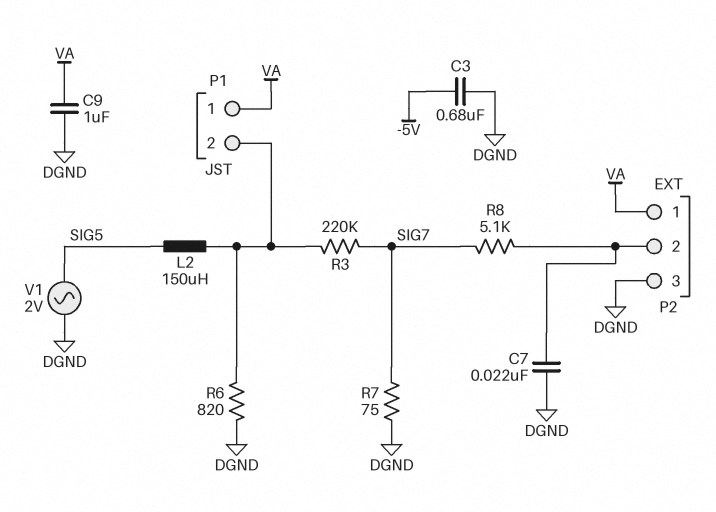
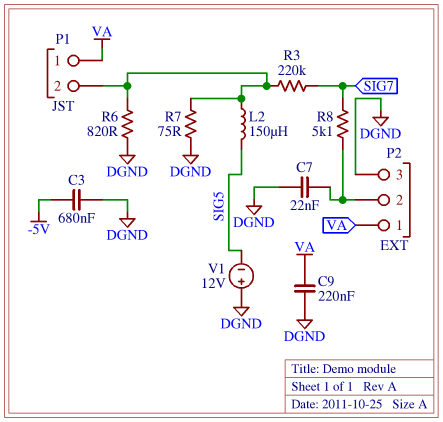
C9: 1uF (DGND, VA) -> 220nF (DGND, VA)
R7: 75 (DGND, SIG7) -> 75 (DGND, P1/2)
V1: AC 2V (DGND, SIG5) -> 12V (plus DGND, minus SIG5)

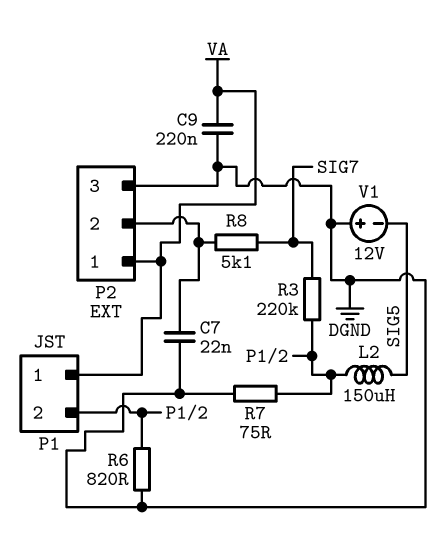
C3: 680nF (-5V, DGND) -> none

